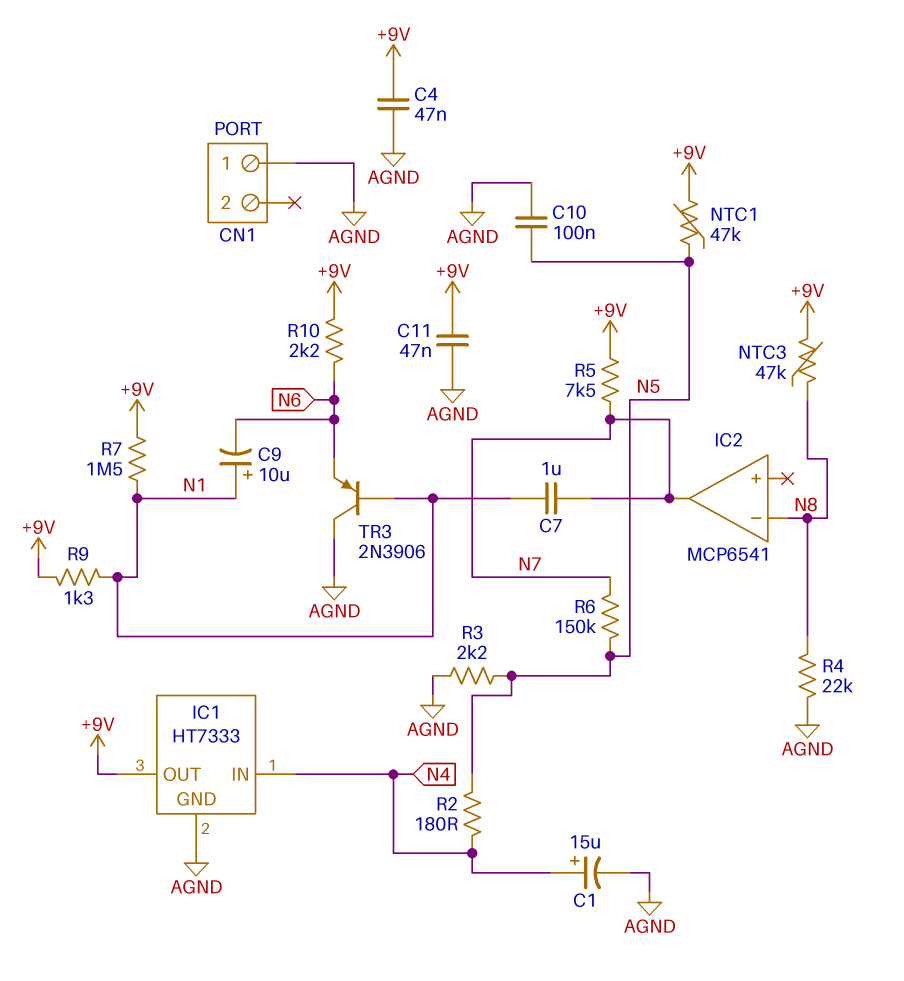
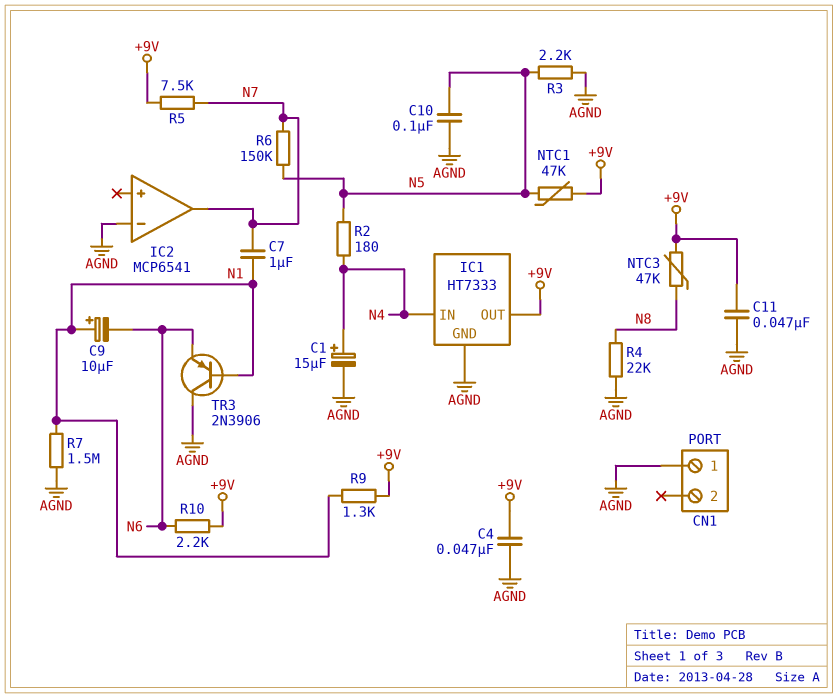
IC2 pin in-: N8 -> AGND
R7: 1.5M (+9V, N1) -> 1.5M (AGND, N1)

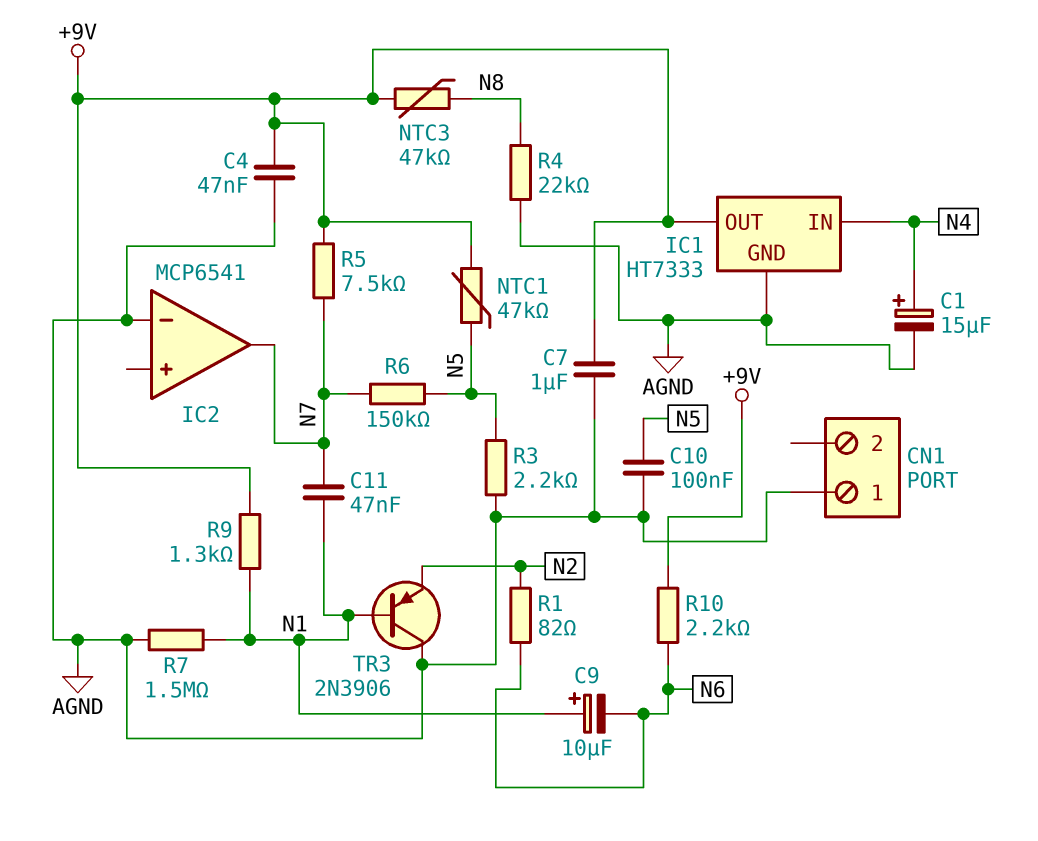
C7: 1uF (N1, N7) -> 1uF (+9V, AGND)
C11: 47nF (+9V, AGND) -> 47nF (N1, N7)
R1: none -> 82 (N2, N6)
R2: 180 (N4, N5) -> none
TR3: PNP 2N3906 (B N1, C AGND, E N6) -> PNP 2N3906 (B N1, C AGND, E N2)

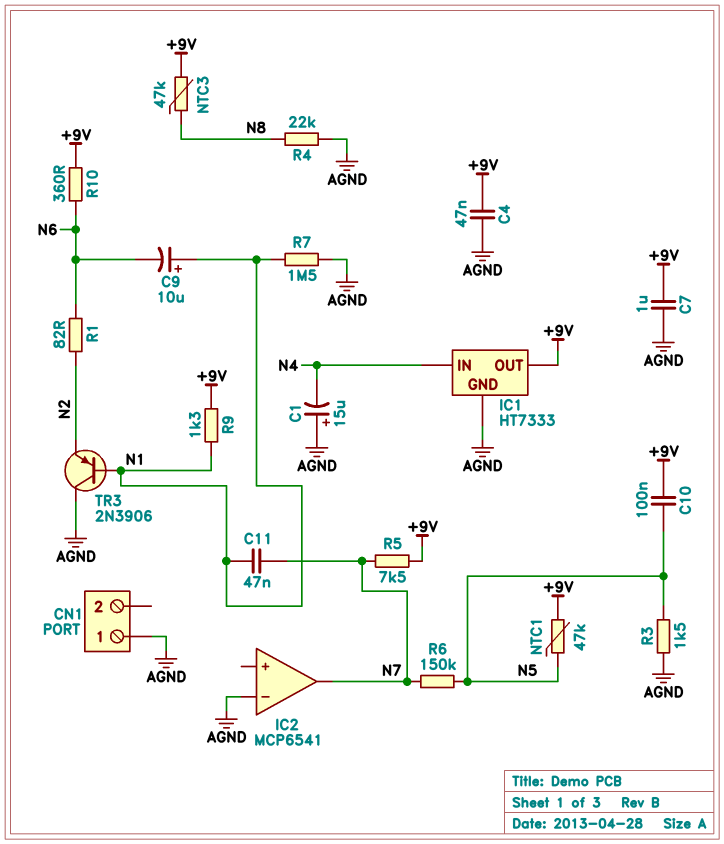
C1: 15uF (plus N4, minus AGND) -> 15uF (plus AGND, minus N4)
C10: 100nF (AGND, N5) -> 100nF (+9V, N5)
R3: 2.2k (AGND, N5) -> 1.5k (AGND, N5)
R10: 2.2k (+9V, N6) -> 360 (+9V, N6)

